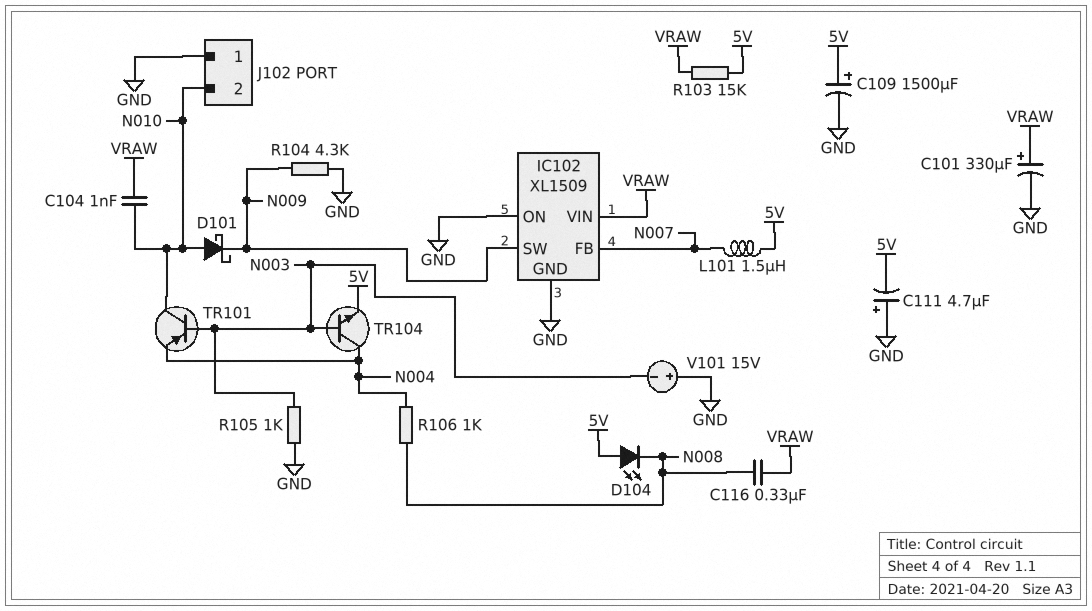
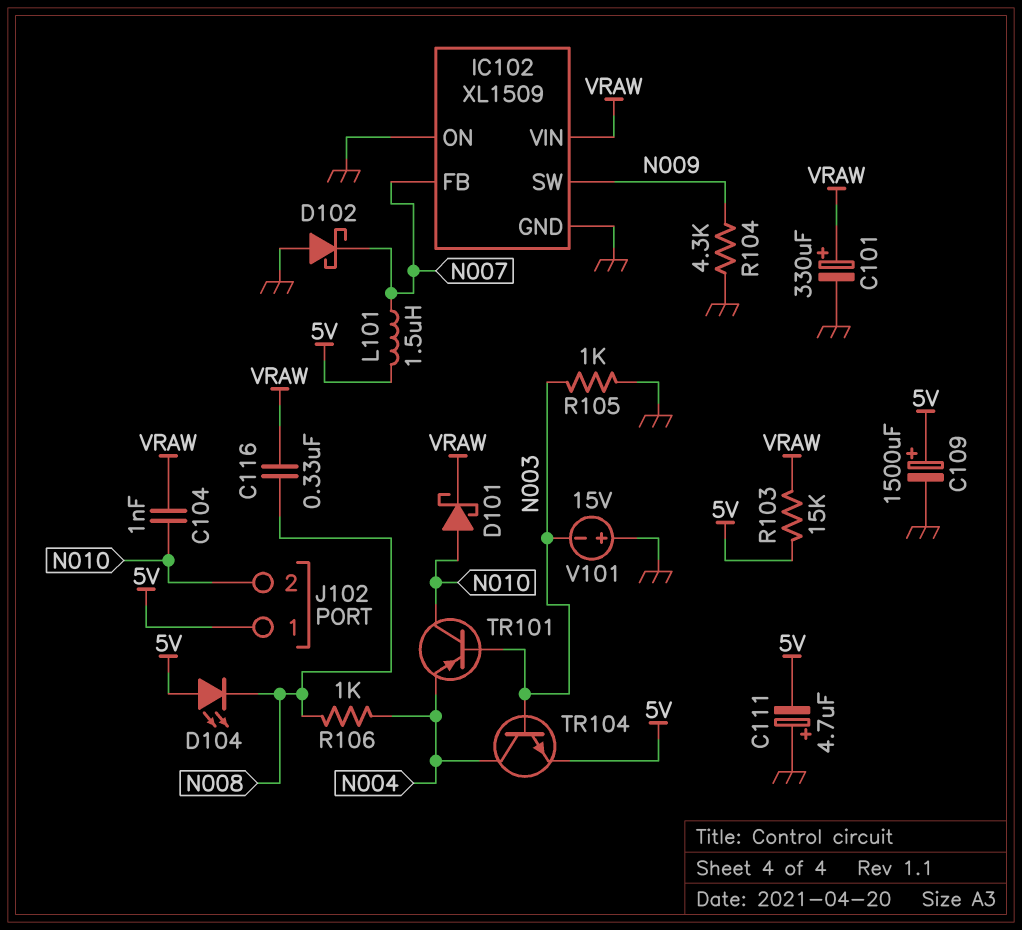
D101: schottky (A N010, K N009) -> schottky (A N010, K VRAW)
D102: none -> schottky (A GND, K N007)
J102 pin 1: GND -> 5V

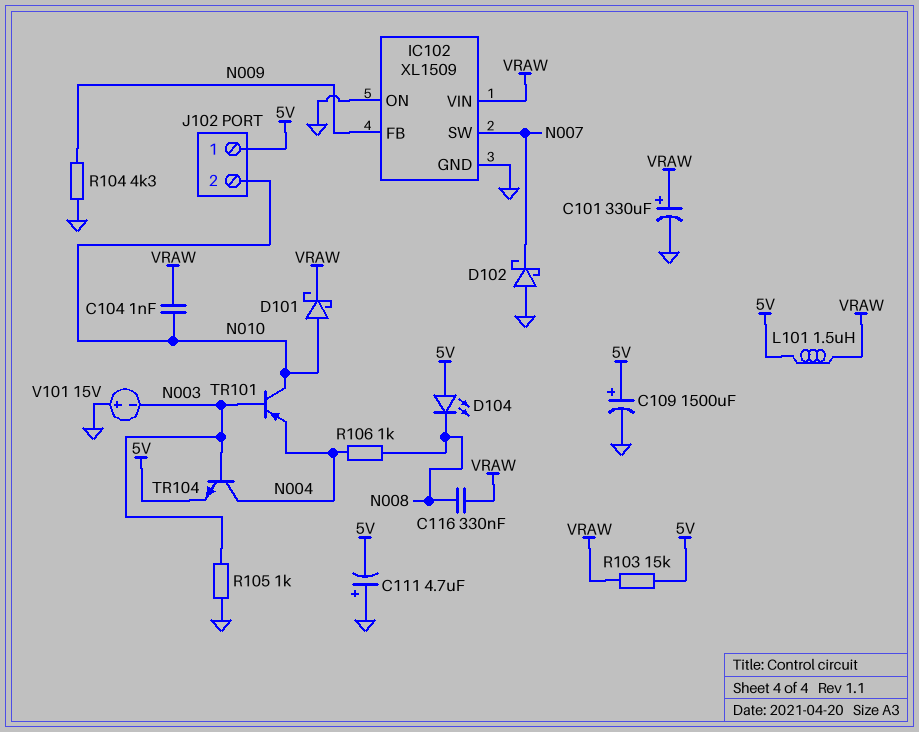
IC102 pin FB: N007 -> N009
IC102 pin SW: N009 -> N007
L101: 1.5uH (5V, N007) -> 1.5uH (5V, VRAW)

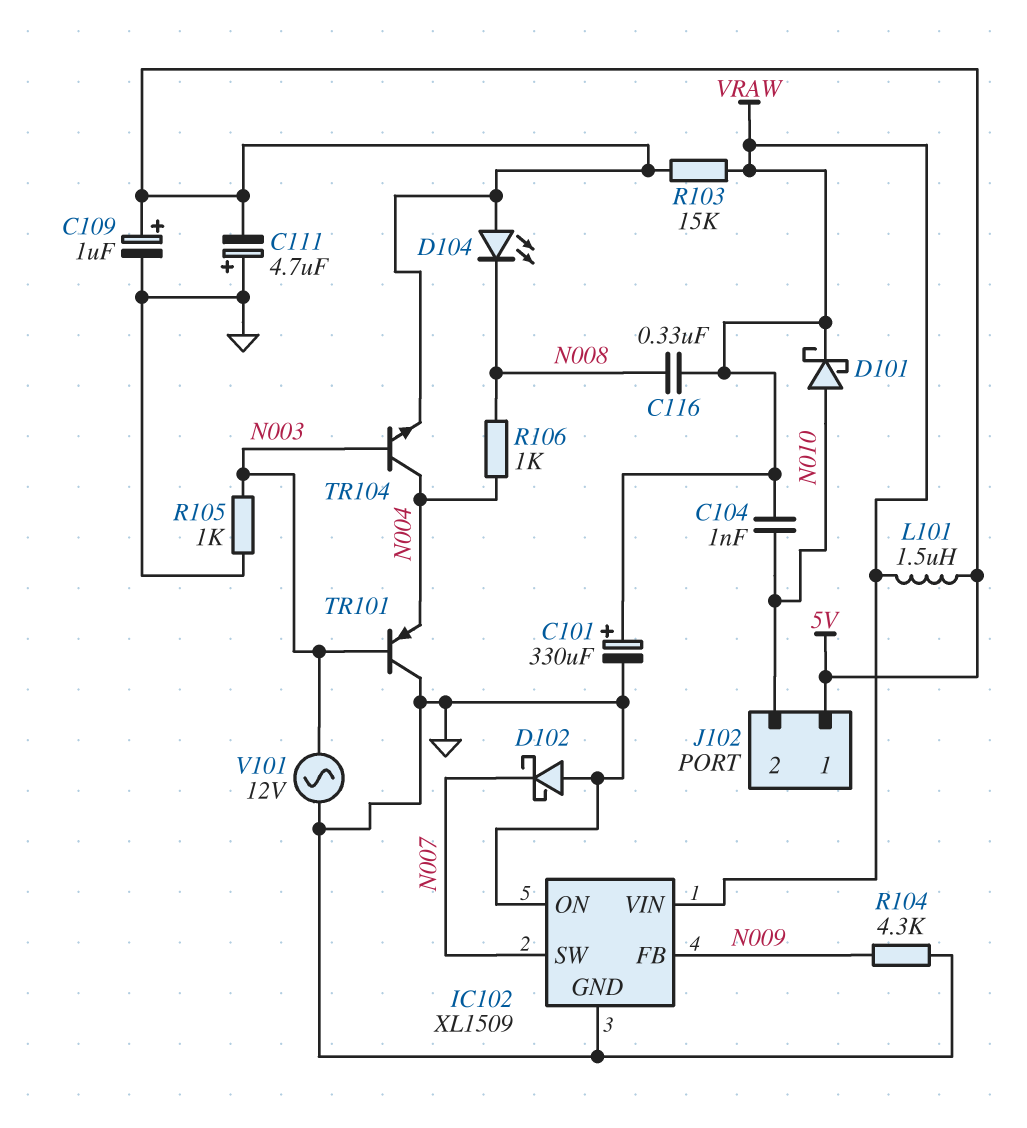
C109: 1500uF (plus 5V, minus GND) -> 1uF (plus 5V, minus GND)
TR101: PNP (B N003, C N010, E N004) -> PNP (B N003, C GND, E N004)
V101: 15V (plus GND, minus N003) -> AC 12V (GND, N003)

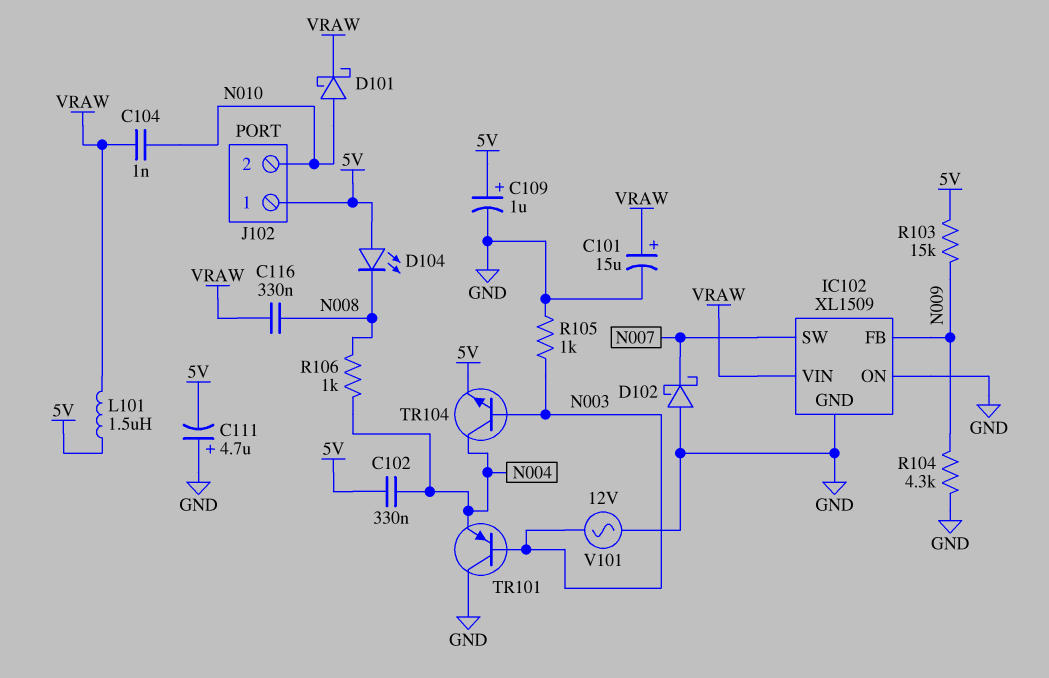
C101: 330uF (plus VRAW, minus GND) -> 15uF (plus VRAW, minus GND)
C102: none -> 330nF (5V, N004)
R103: 15k (5V, VRAW) -> 15k (5V, N009)

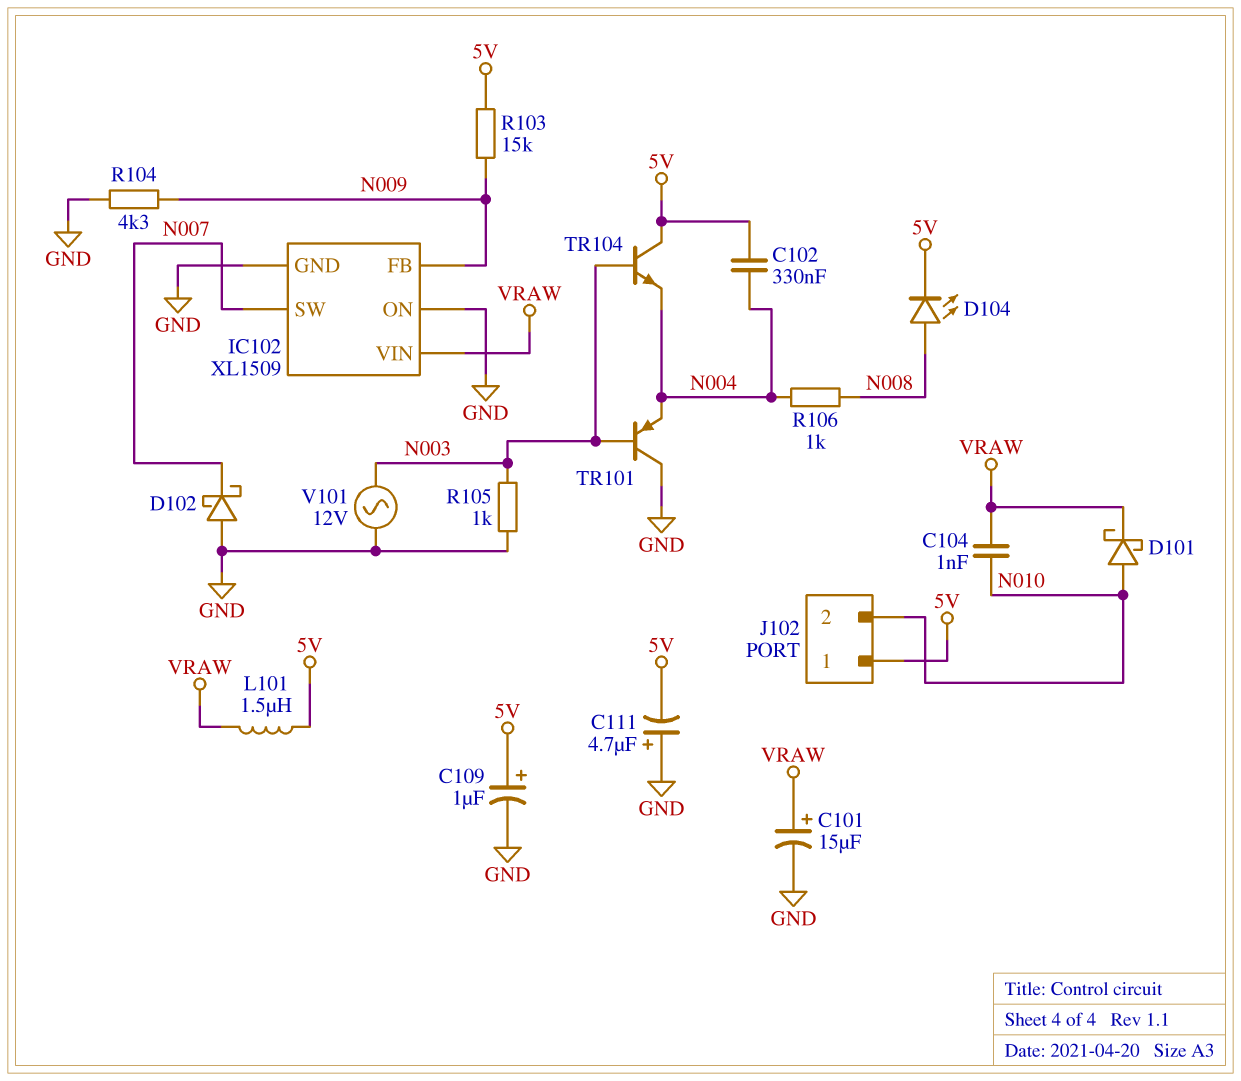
C116: 330nF (N008, VRAW) -> none
D104: LED (A 5V, K N008) -> LED (A N008, K 5V)
TR104: NPN (B N003, C N004, E 5V) -> NPN (B N003, C 5V, E N004)

